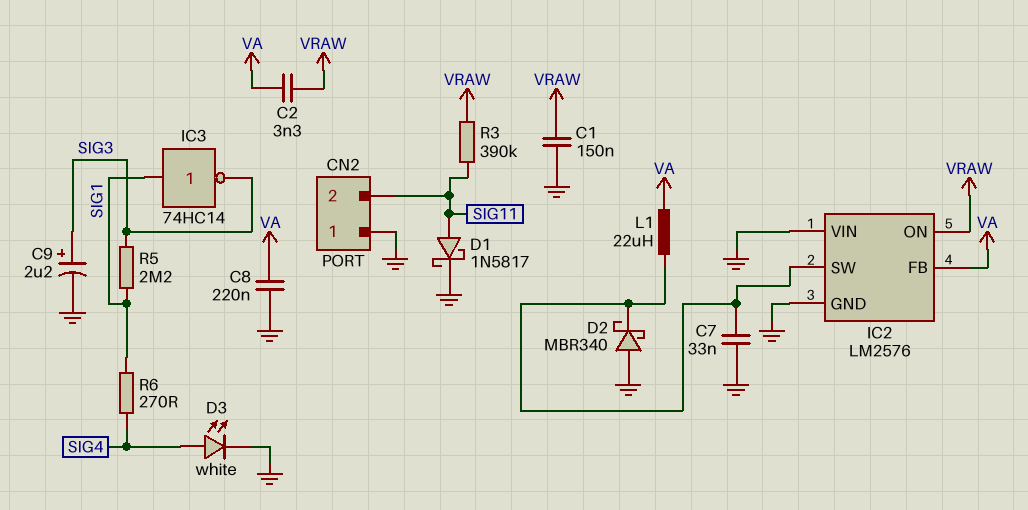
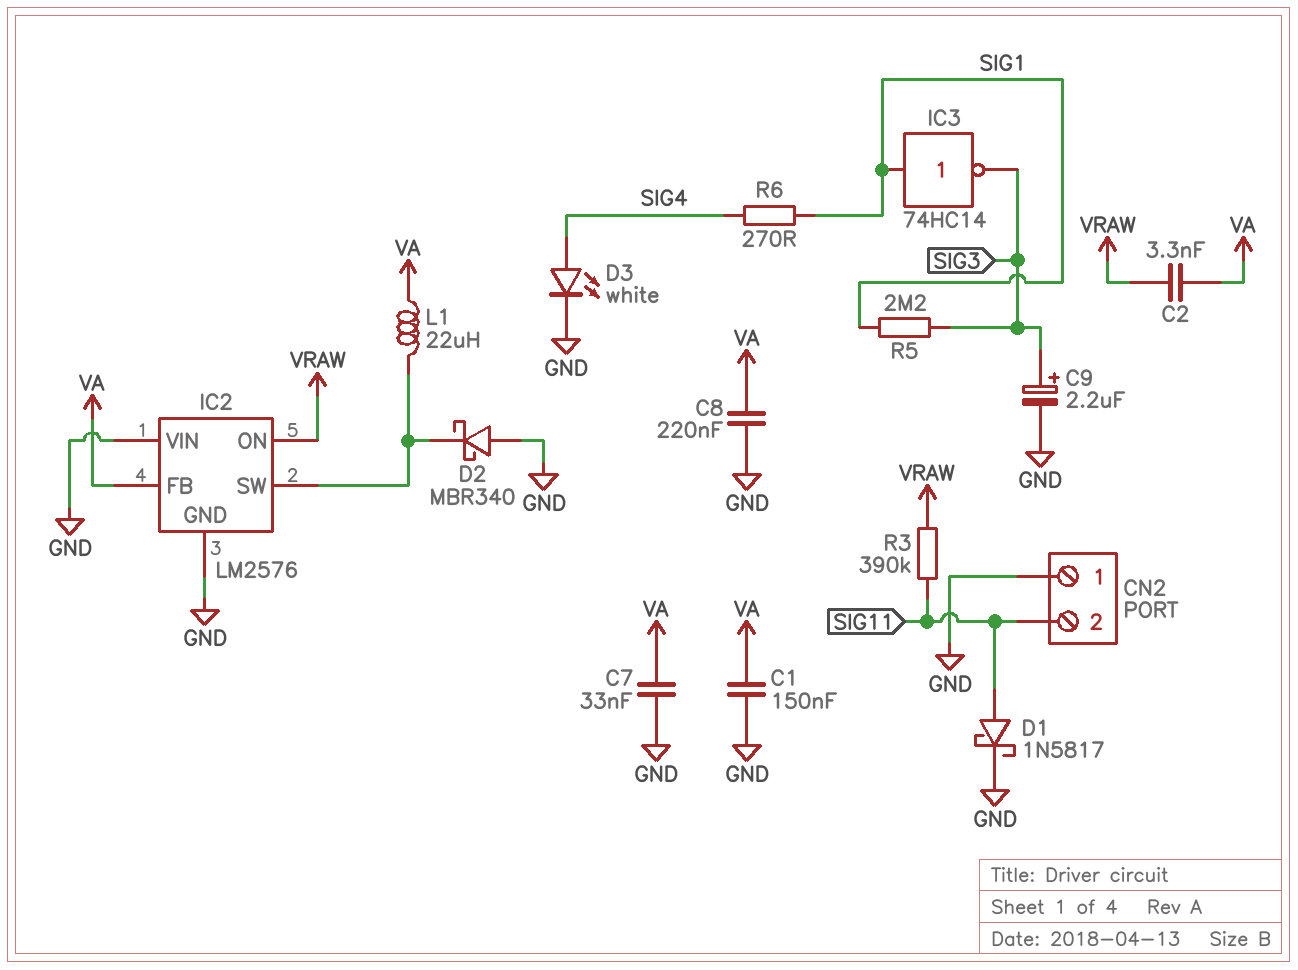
C1: 150nF (GND, VRAW) -> 150nF (GND, VA)
C7: 33nF (GND, IC2/SW) -> 33nF (GND, VA)

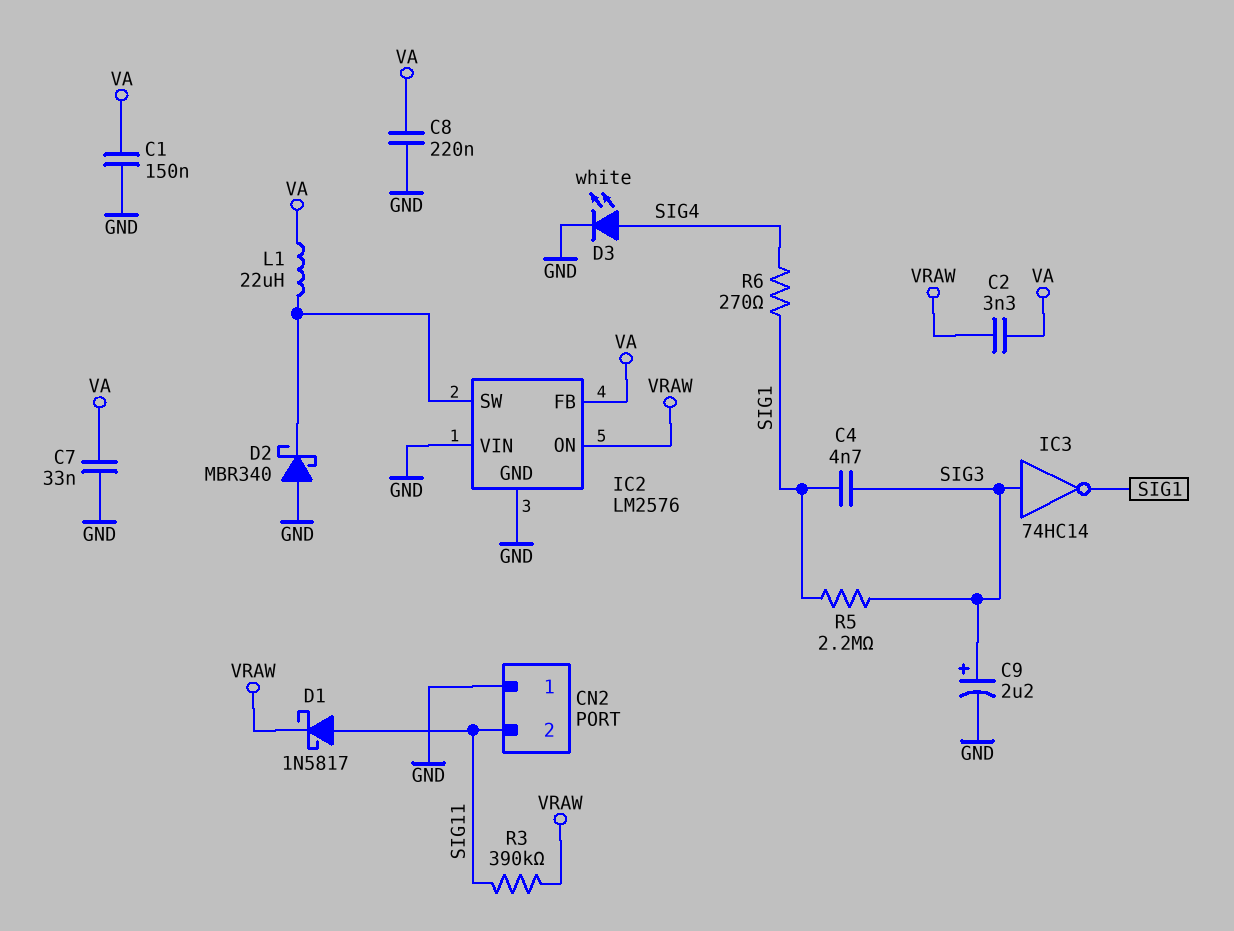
C4: none -> 4.7nF (SIG1, SIG3)
D1: schottky 1N5817 (A SIG11, K GND) -> schottky 1N5817 (A SIG11, K VRAW)
IC3: NOT 74HC14 (in SIG1, out SIG3) -> NOT 74HC14 (in SIG3, out SIG1)

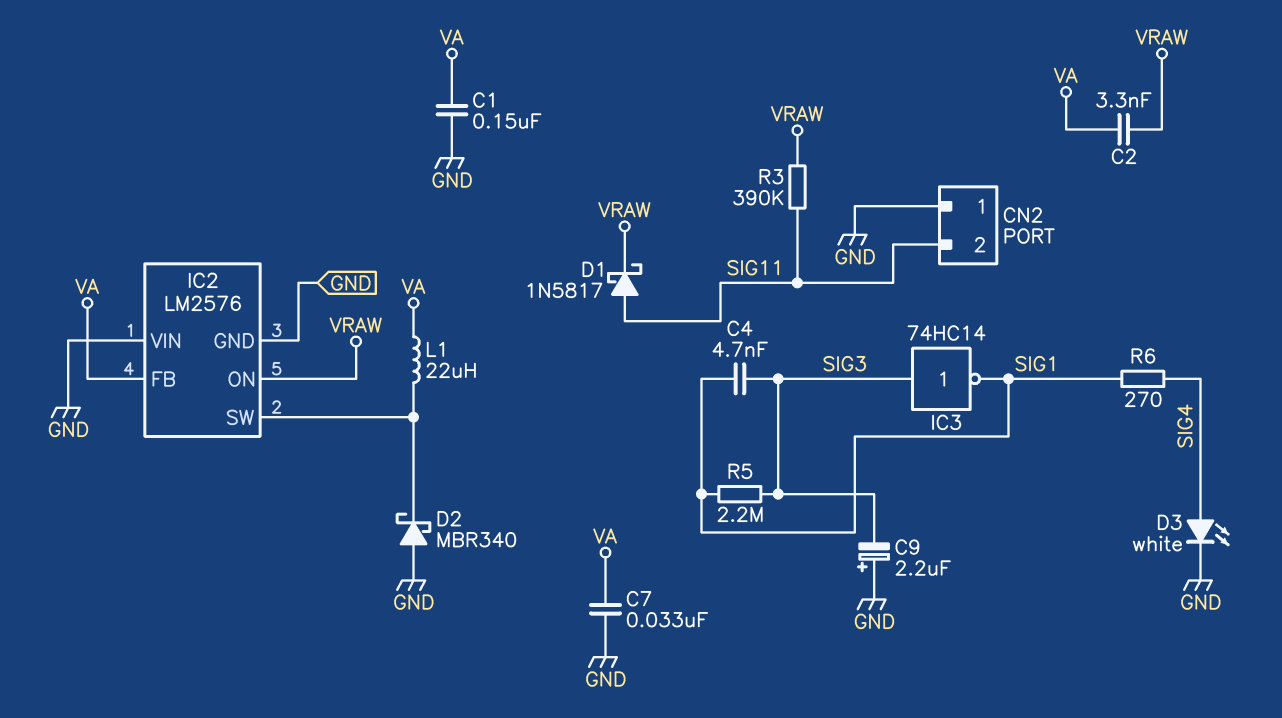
C8: 220nF (GND, VA) -> none
C9: 2.2uF (plus SIG3, minus GND) -> 2.2uF (plus GND, minus SIG3)

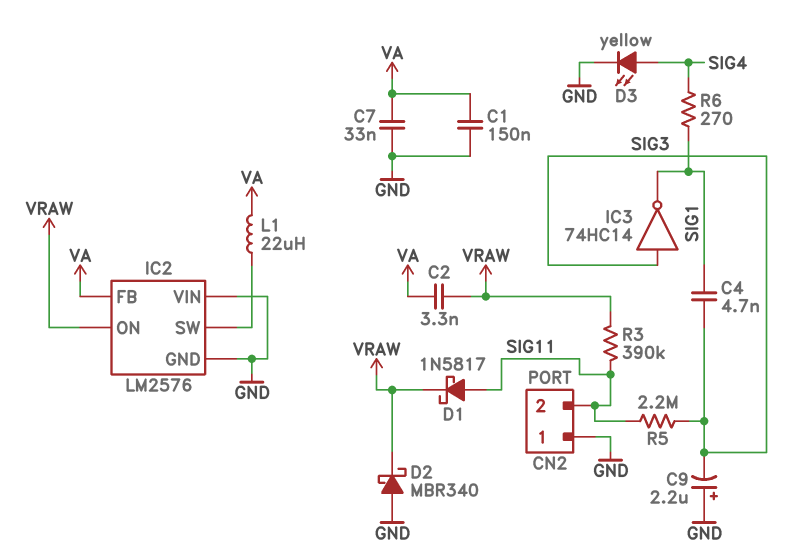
D2: schottky MBR340 (A GND, K IC2/SW) -> schottky MBR340 (A GND, K VRAW)
D3: LED white (A SIG4, K GND) -> LED yellow (A SIG4, K GND)
R5: 2.2M (SIG1, SIG3) -> 2.2M (SIG3, SIG11)

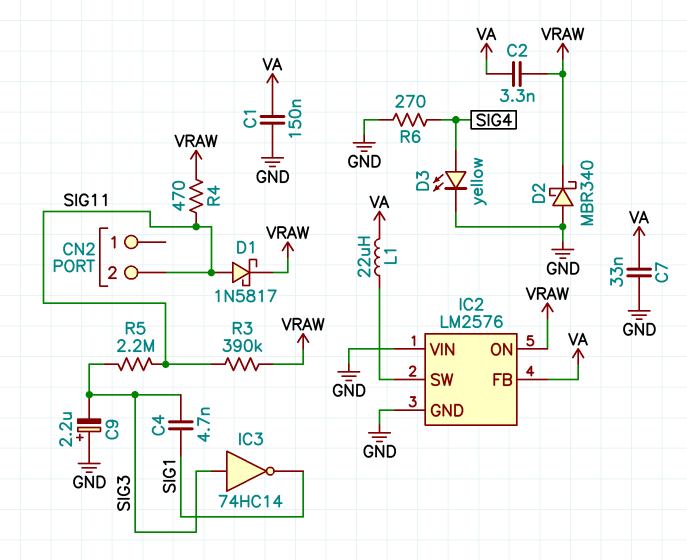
CN2 pin 1: GND -> none
R4: none -> 470 (SIG11, VRAW)
R6: 270 (SIG1, SIG4) -> 270 (GND, SIG4)

